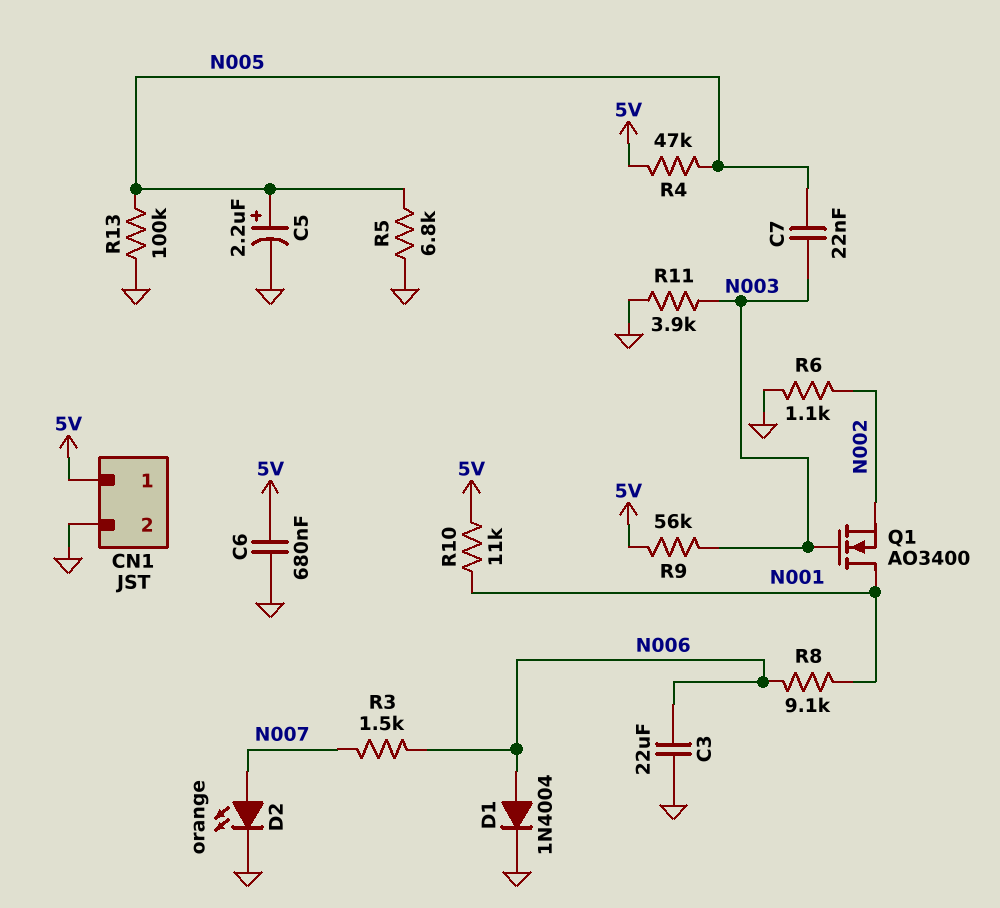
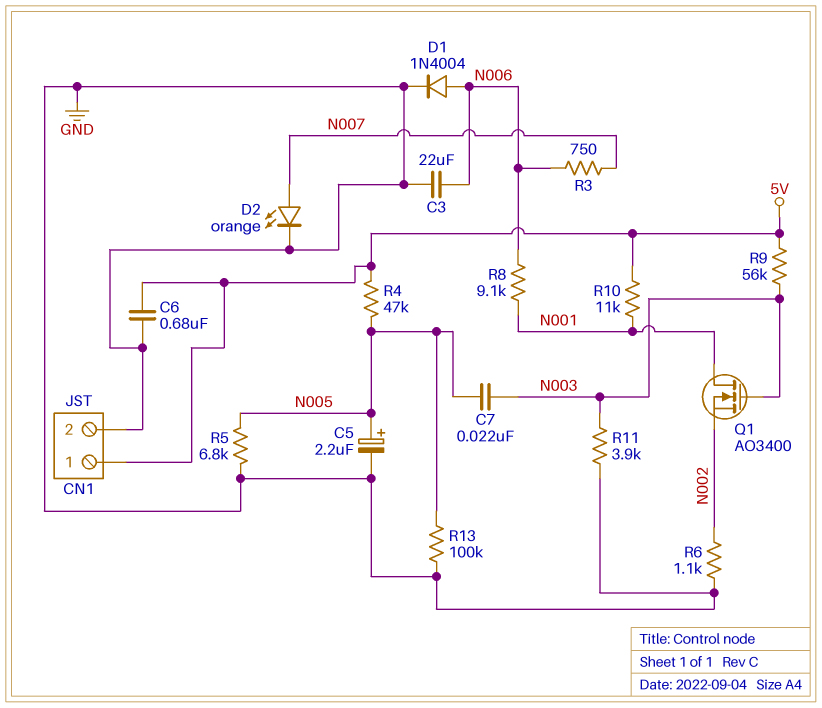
R3: 1.5k (N006, N007) -> 750 (N006, N007)

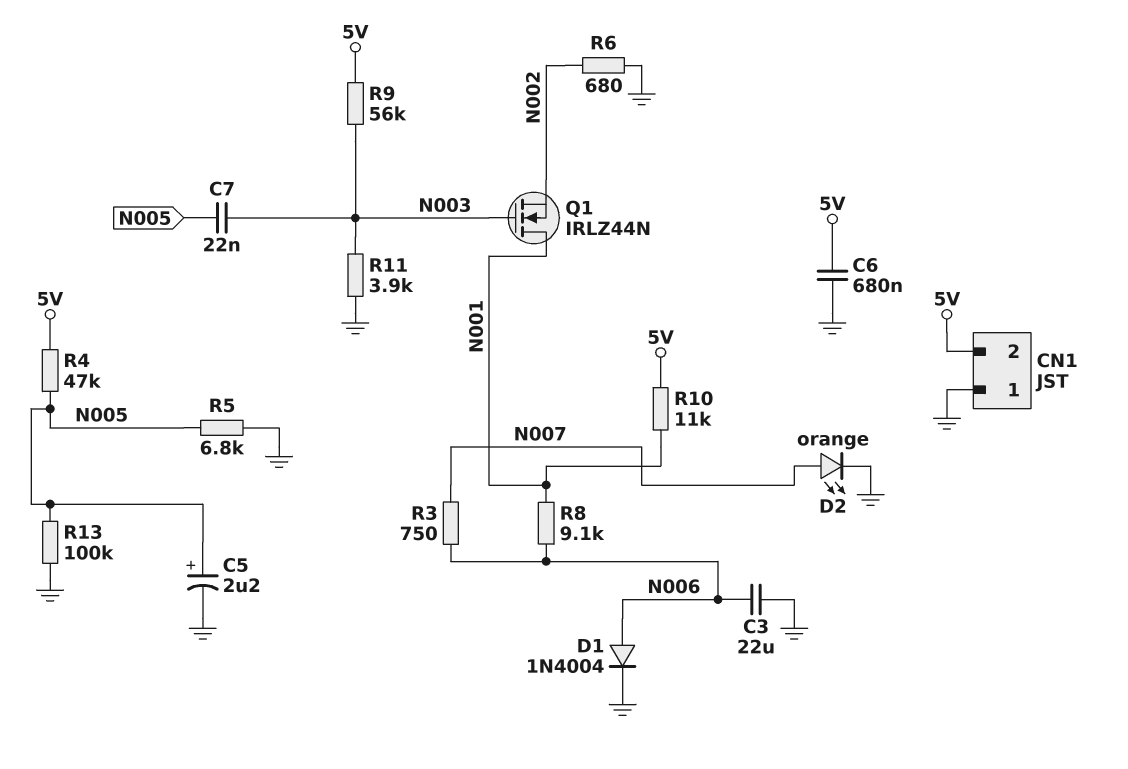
CN1 pin 1: 5V -> GND
CN1 pin 2: GND -> 5V
Q1: NMOS AO3400 (G N003, D N001, S N002) -> NMOS IRLZ44N (G N003, D N001, S N002)
R6: 1.1k (GND, N002) -> 680 (GND, N002)

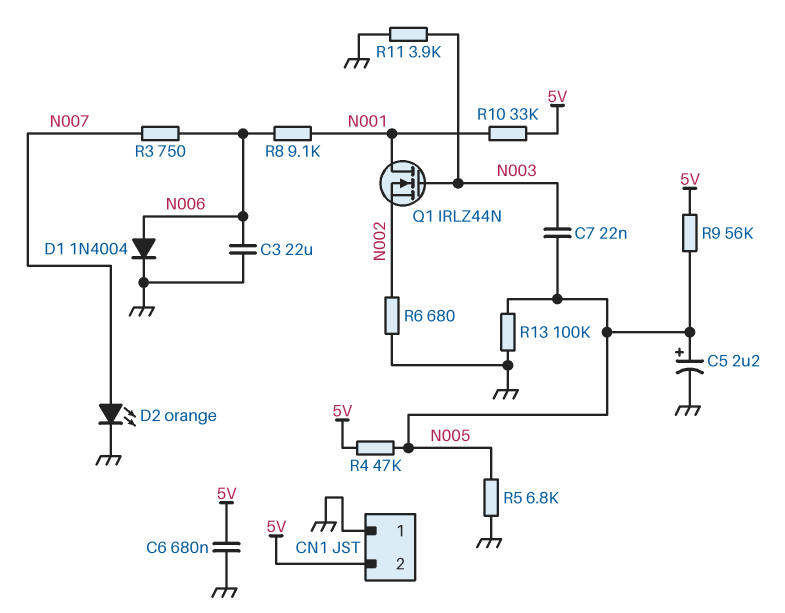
R9: 56k (5V, N003) -> 56k (5V, N005)
R10: 11k (5V, N001) -> 33k (5V, N001)

